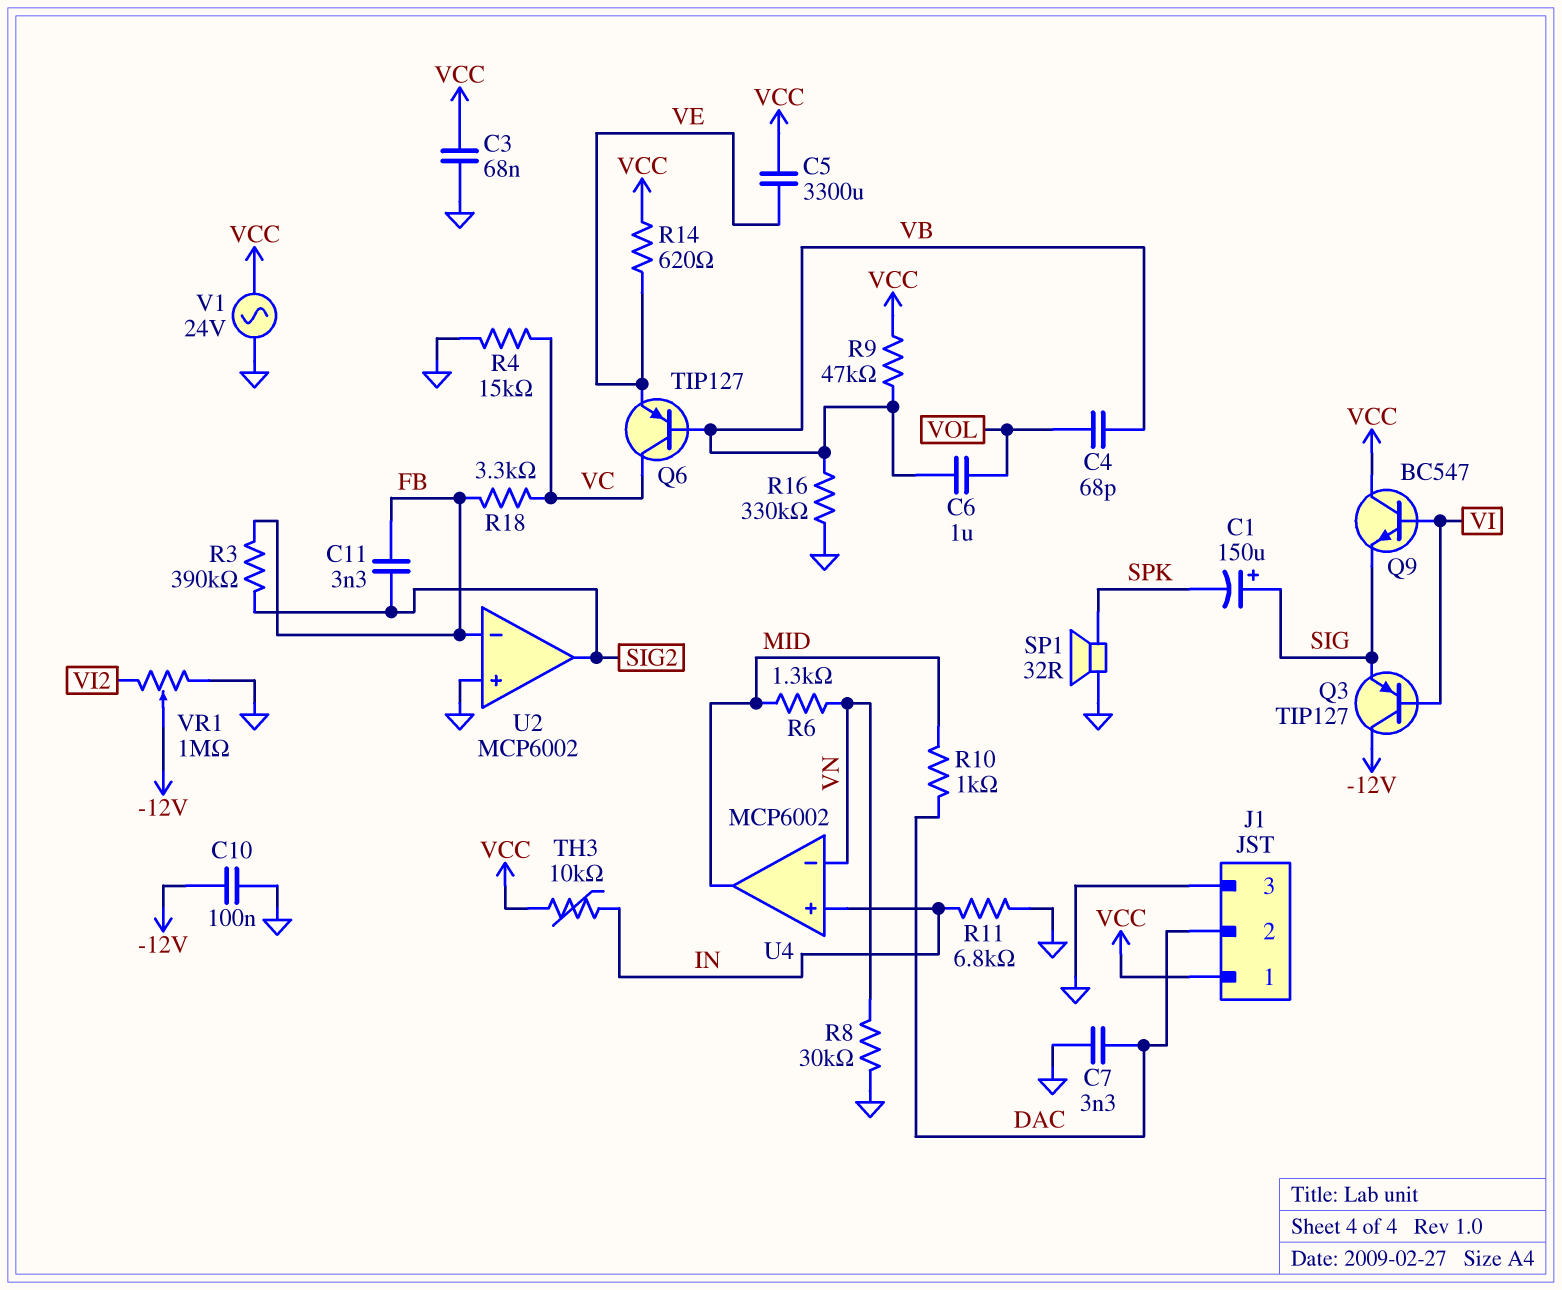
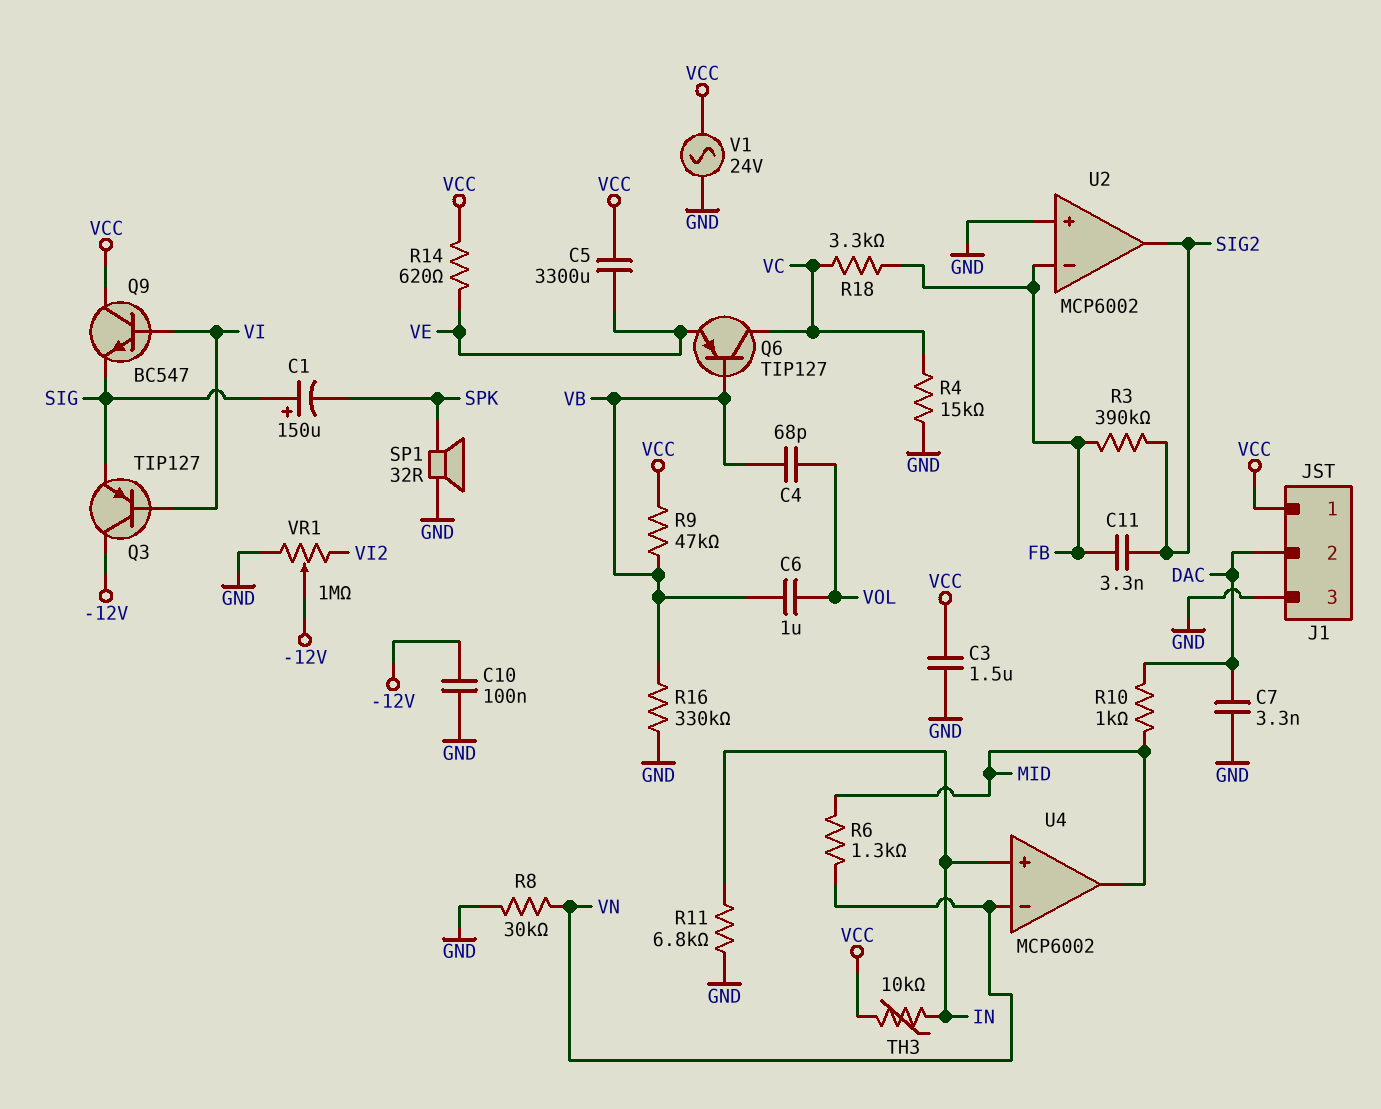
C3: 68nF (GND, VCC) -> 1.5uF (GND, VCC)

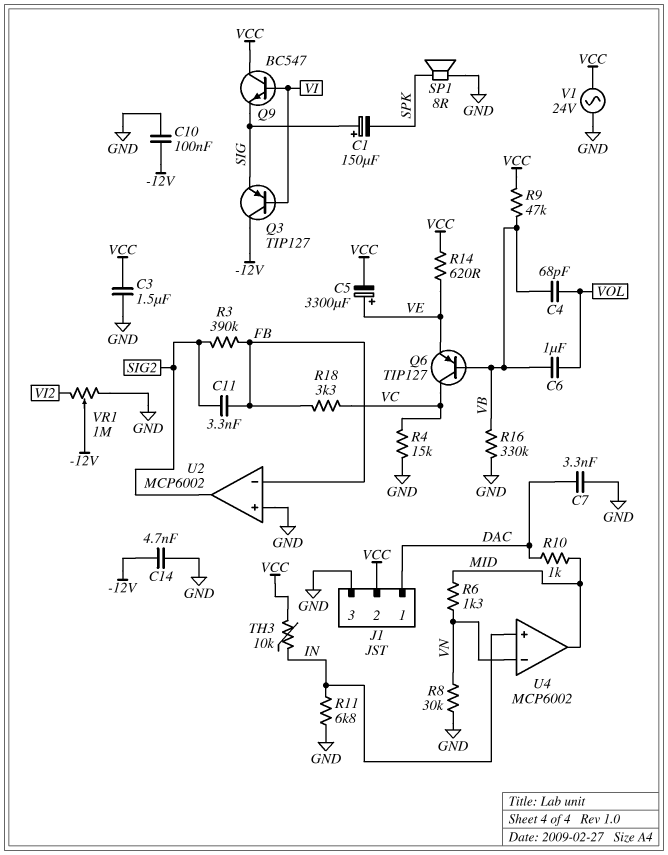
C5: 3300uF (VCC, VE) -> 3300uF (plus VE, minus VCC)
C14: none -> 4.7nF (-12V, GND)
J1 pin 1: VCC -> DAC
J1 pin 2: DAC -> VCC
SP1: speaker 32R (GND, SPK) -> speaker 8R (GND, SPK)

